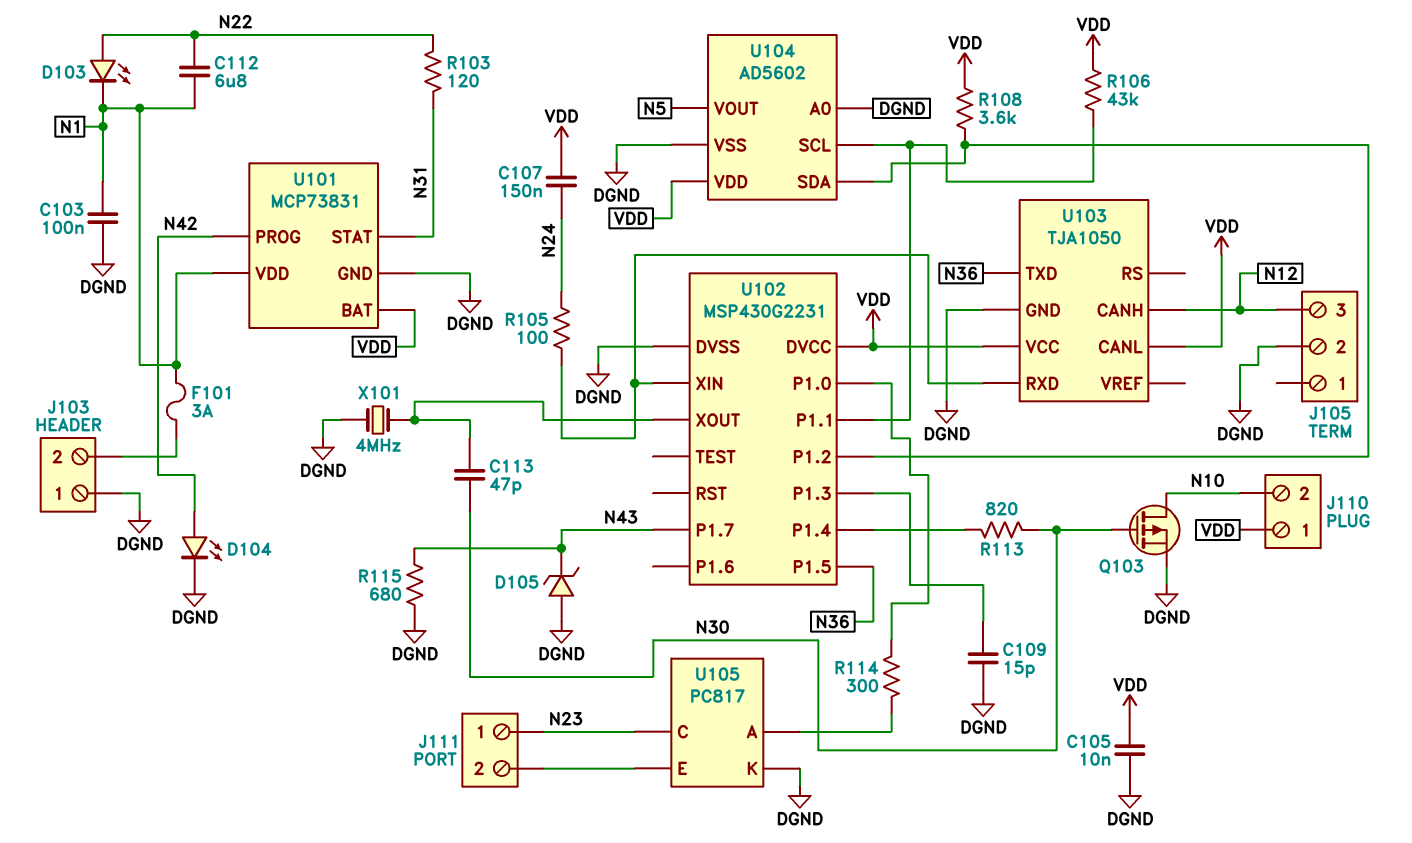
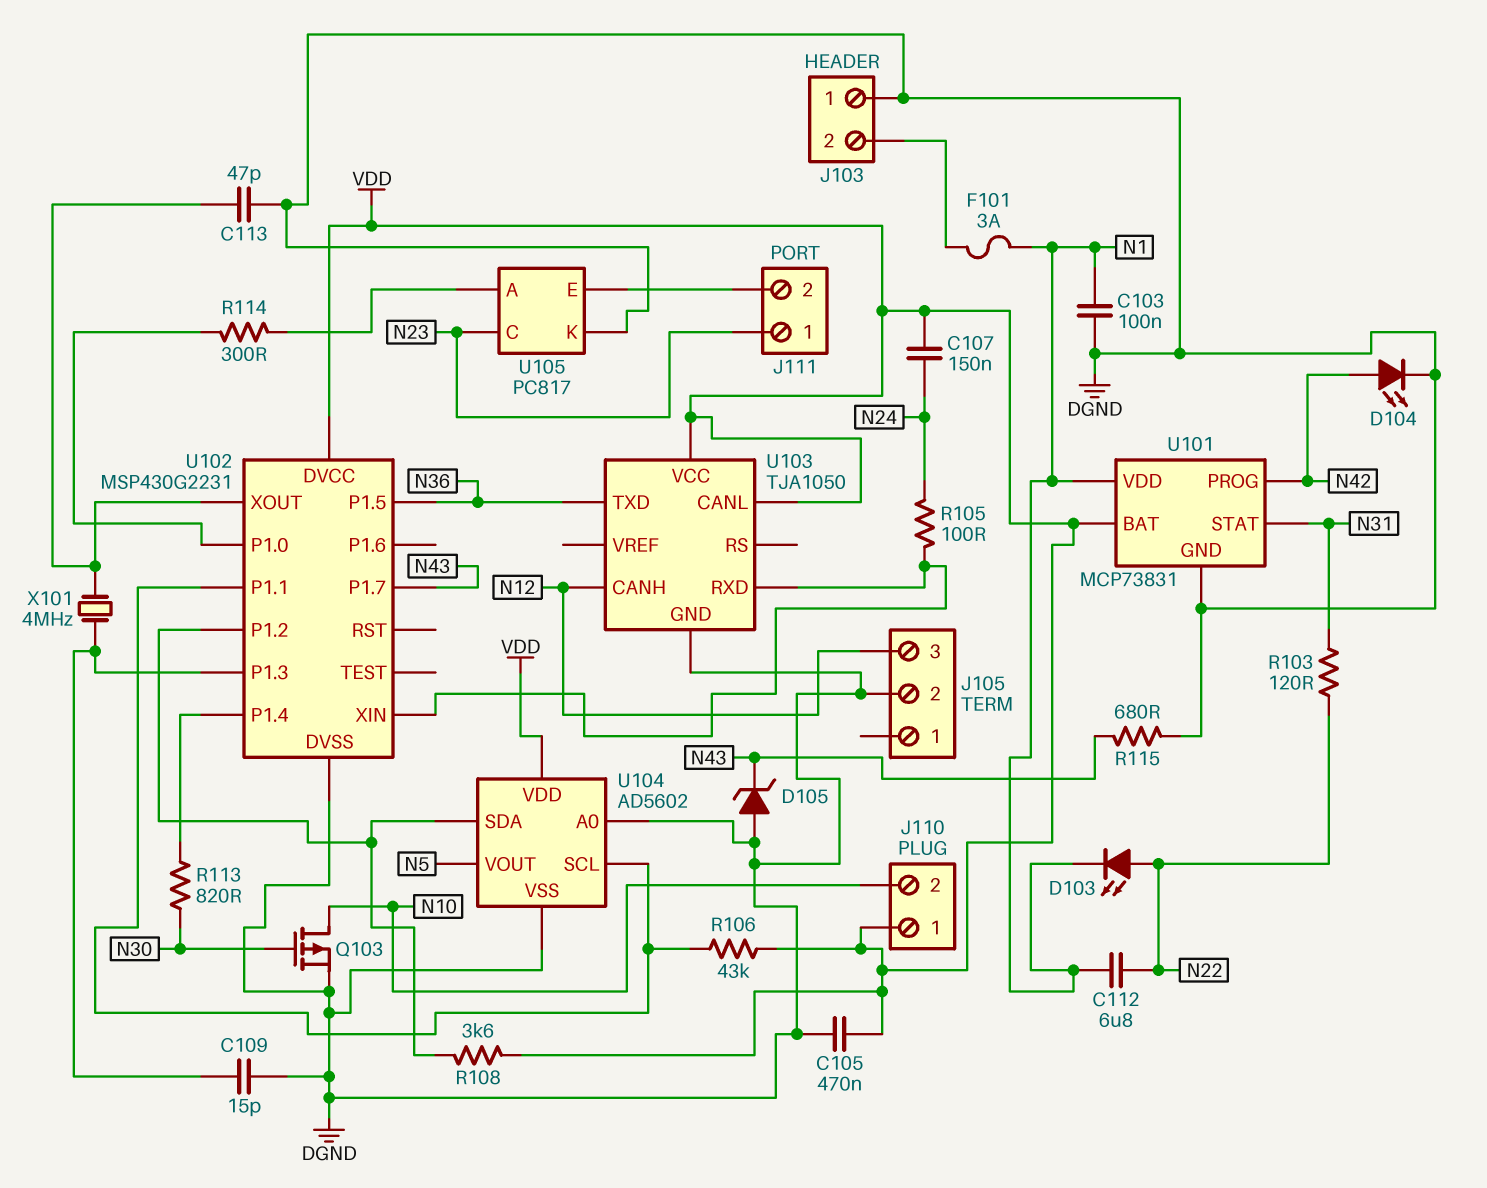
C105: 10nF (DGND, VDD) -> 470nF (DGND, VDD)
C113: 47pF (N30, U102/XOUT) -> 47pF (DGND, U102/XOUT)
X101: 4MHz (DGND, U102/XOUT) -> 4MHz (U102/P1.3, U102/XOUT)

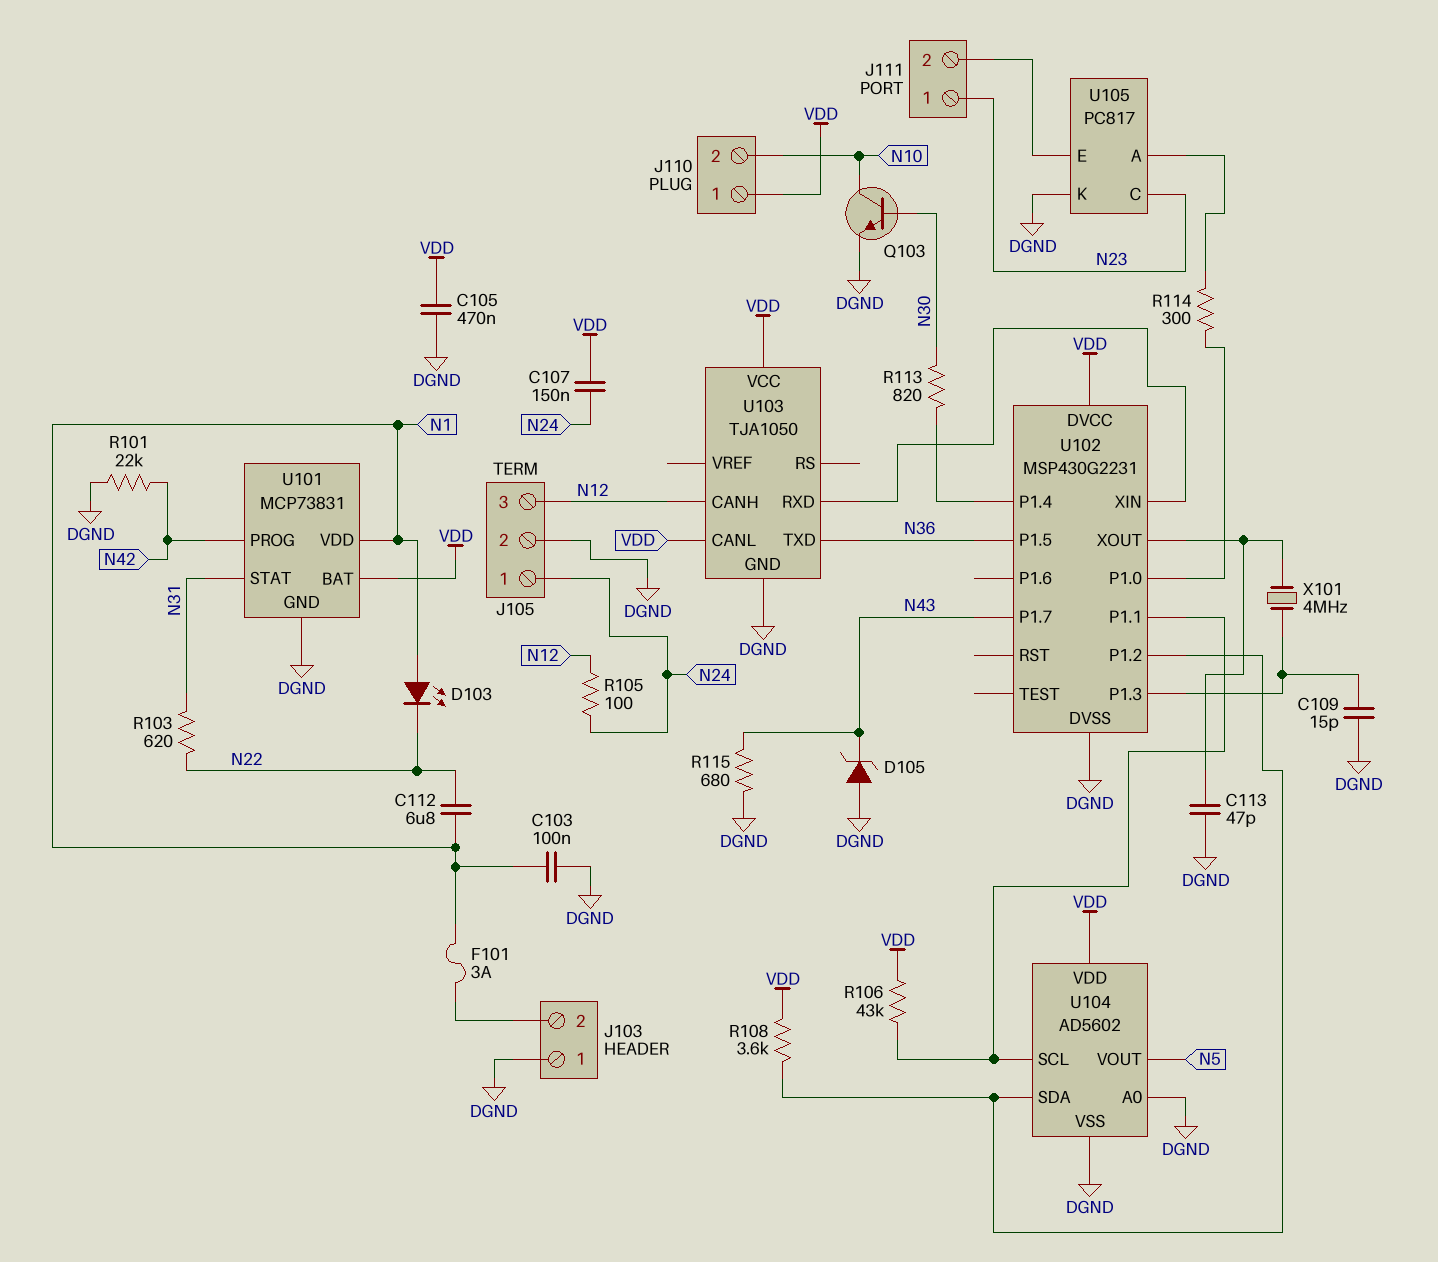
D103: LED (A N22, K N1) -> LED (A N1, K N22)
D104: LED (A N42, K DGND) -> none
J105 pin 1: none -> N24
Q103: PMOS (G N30, D N10, S DGND) -> NPN (B N30, C N10, E DGND)
R101: none -> 22k (DGND, N42)
R103: 120 (N22, N31) -> 620 (N22, N31)
R105: 100 (N24, U102/XIN) -> 100 (N12, N24)

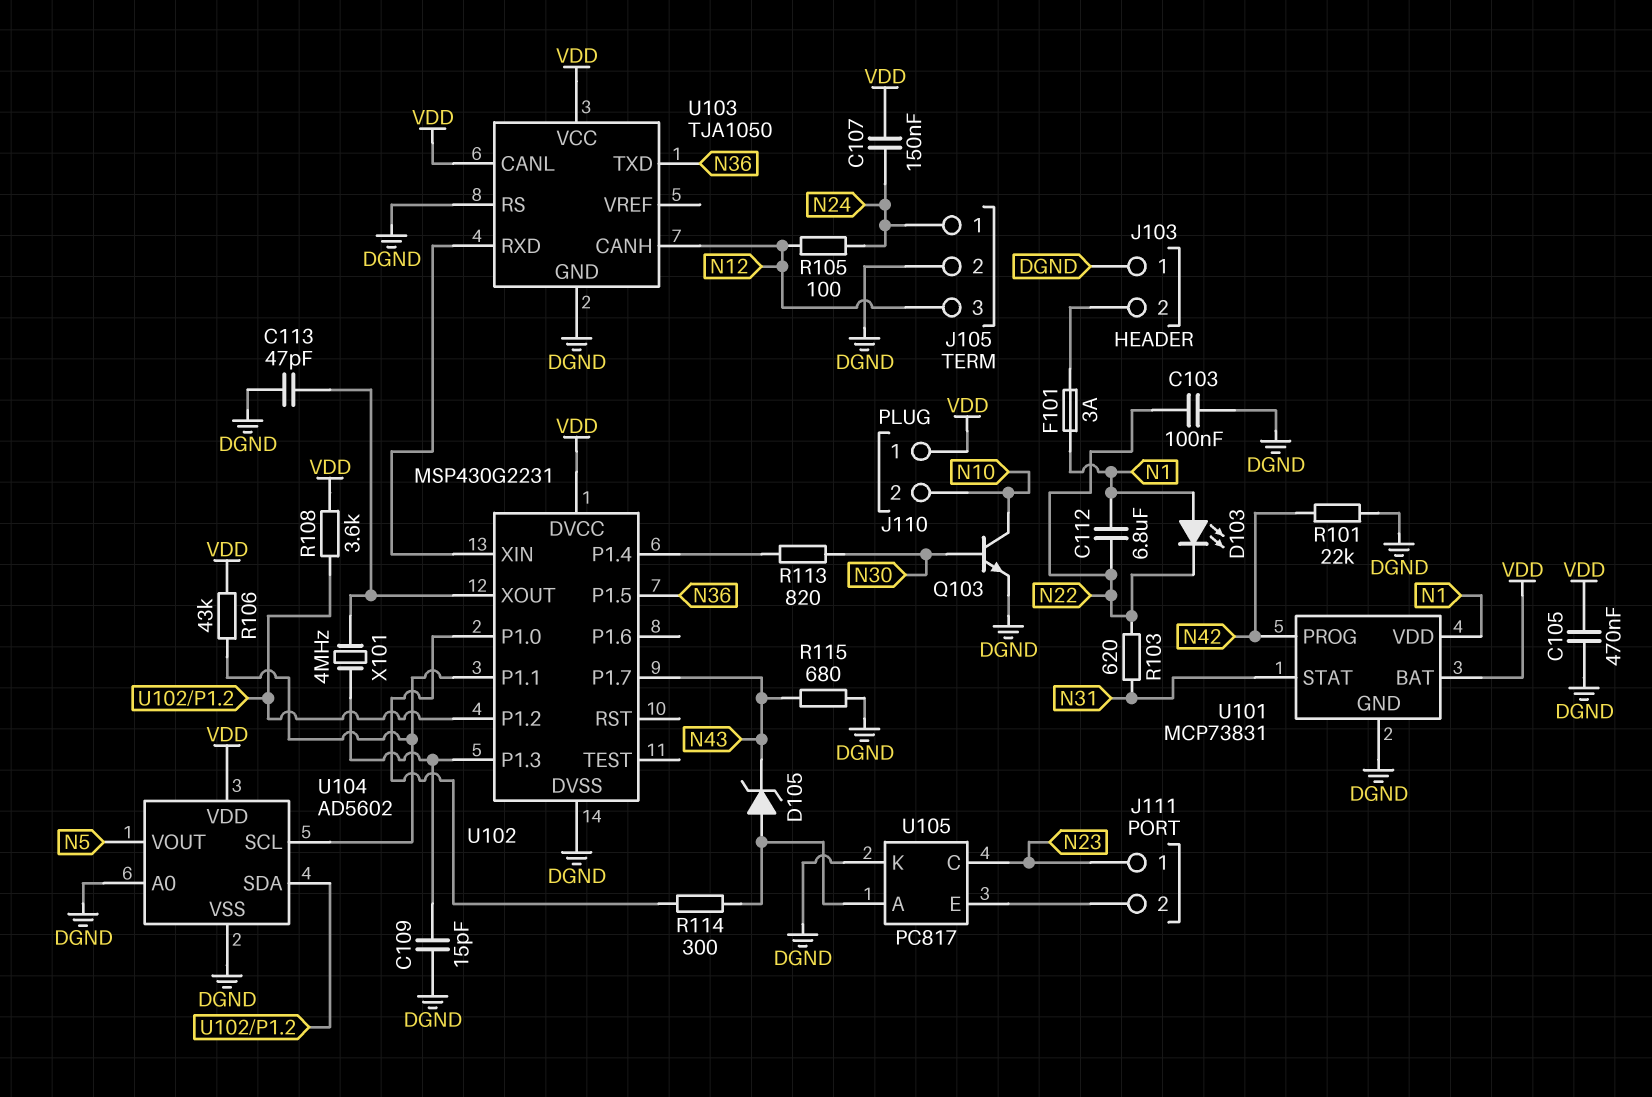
C103: 100nF (DGND, N1) -> 100nF (DGND, N22)
D105: zener (A DGND, K N43) -> zener (A U105/A, K N43)
U103 pin RS: none -> DGND

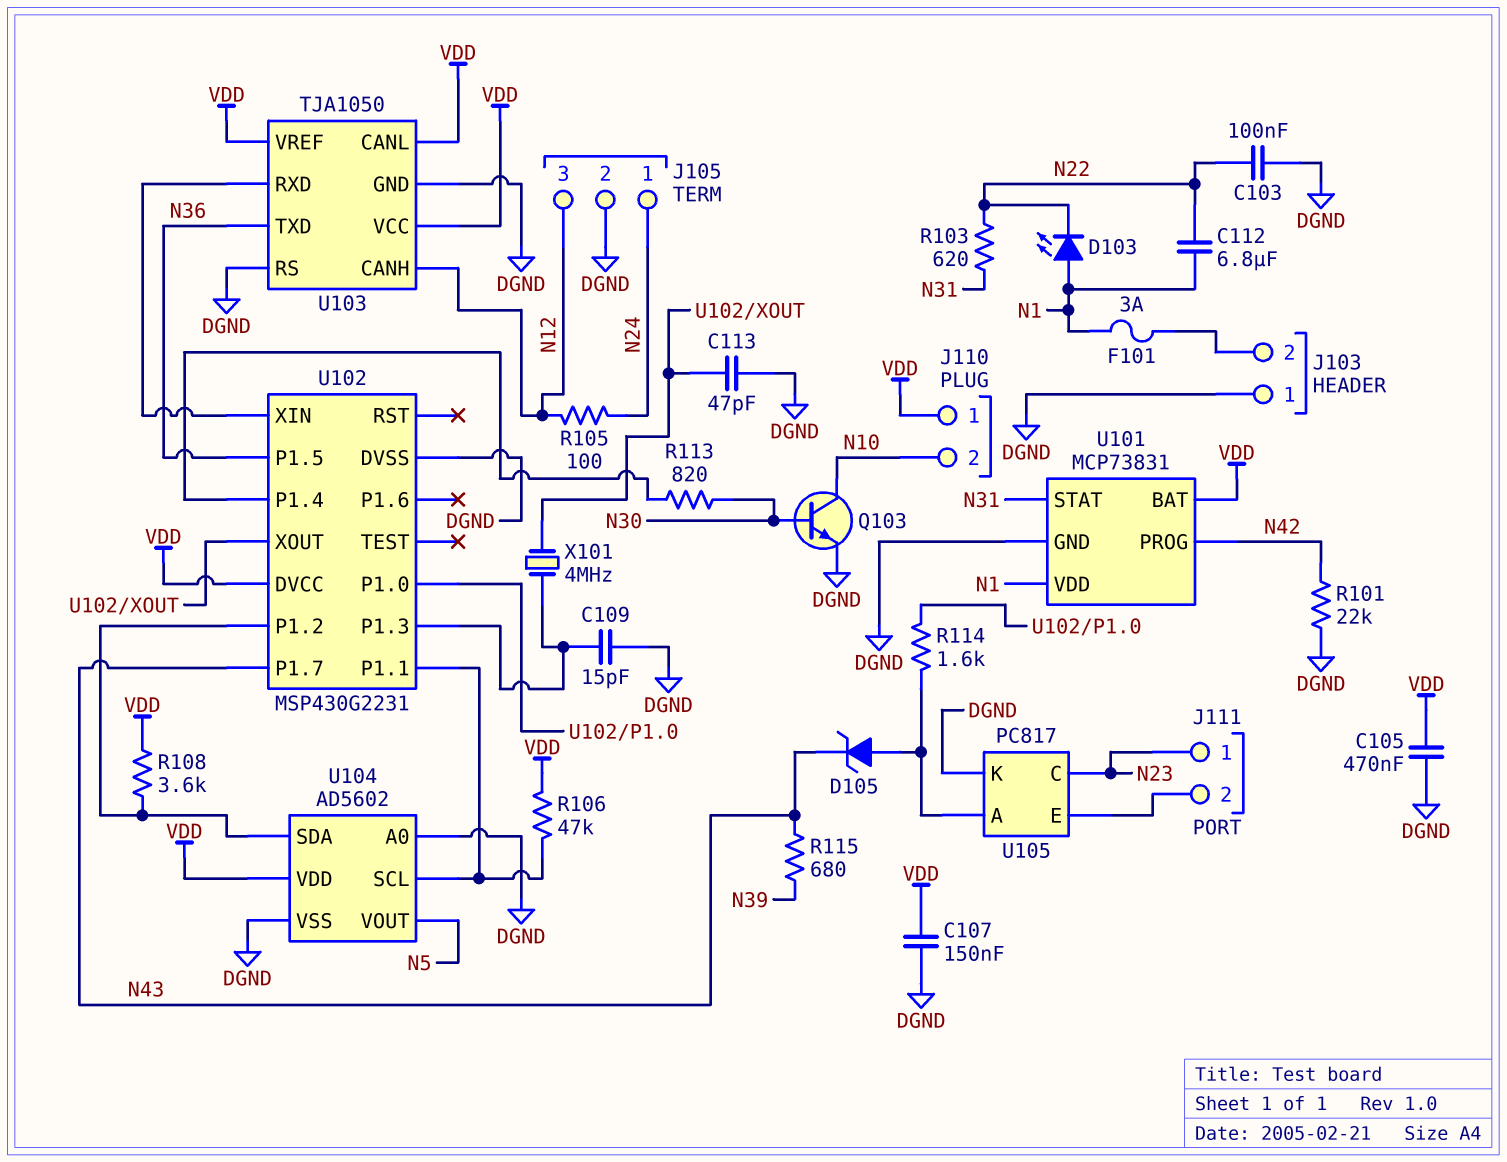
C107: 150nF (N24, VDD) -> 150nF (DGND, VDD)
R106: 43k (U102/P1.1, VDD) -> 47k (U102/P1.1, VDD)
R114: 300 (U102/P1.0, U105/A) -> 1.6k (U102/P1.0, U105/A)
R115: 680 (DGND, N43) -> 680 (N39, N43)
U103 pin VREF: none -> VDD

